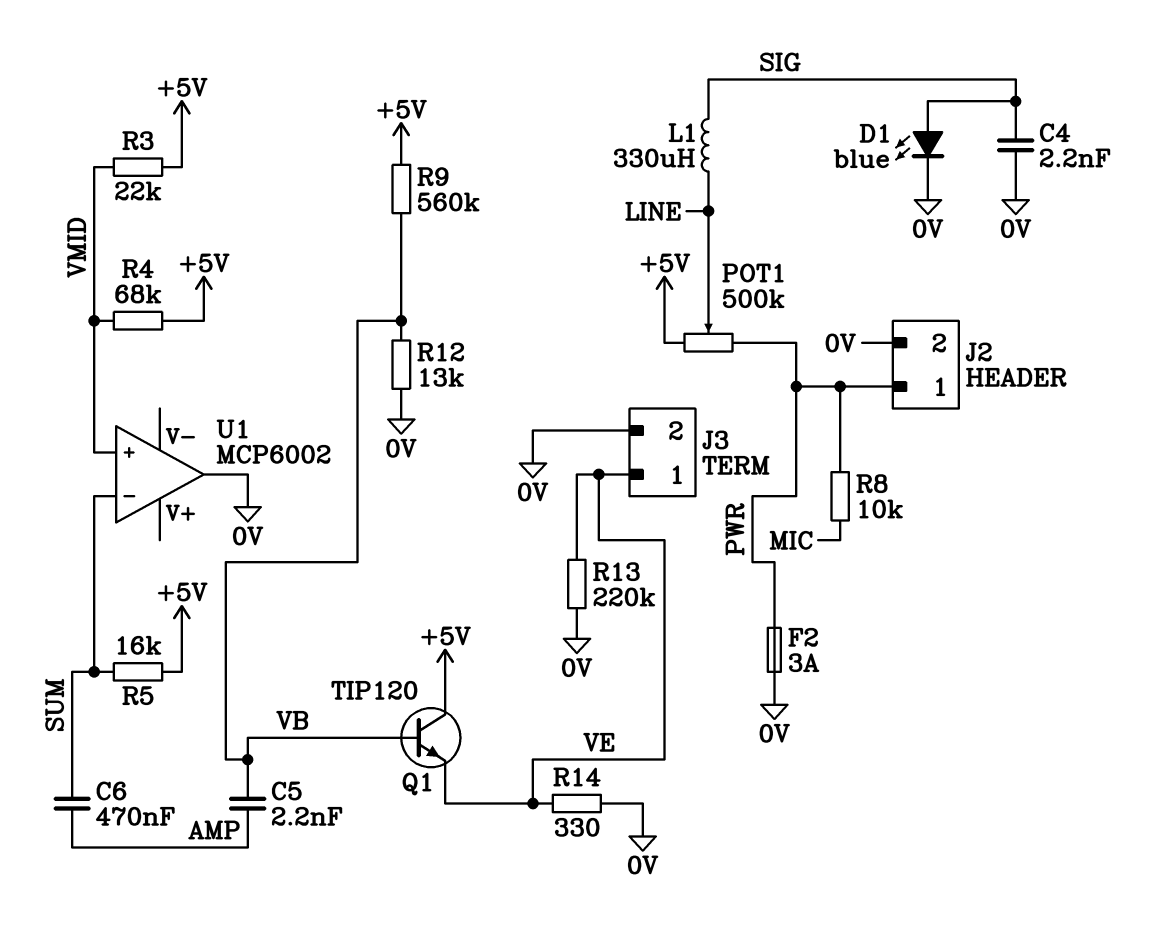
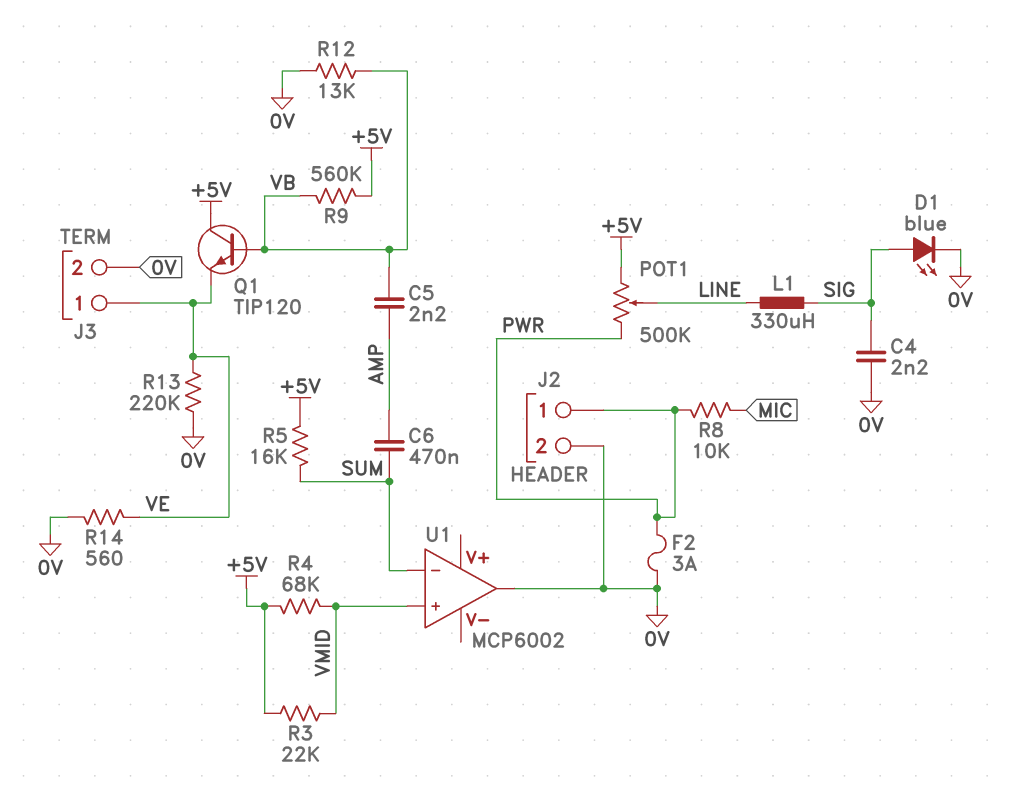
R14: 330 (0V, VE) -> 560 (0V, VE)

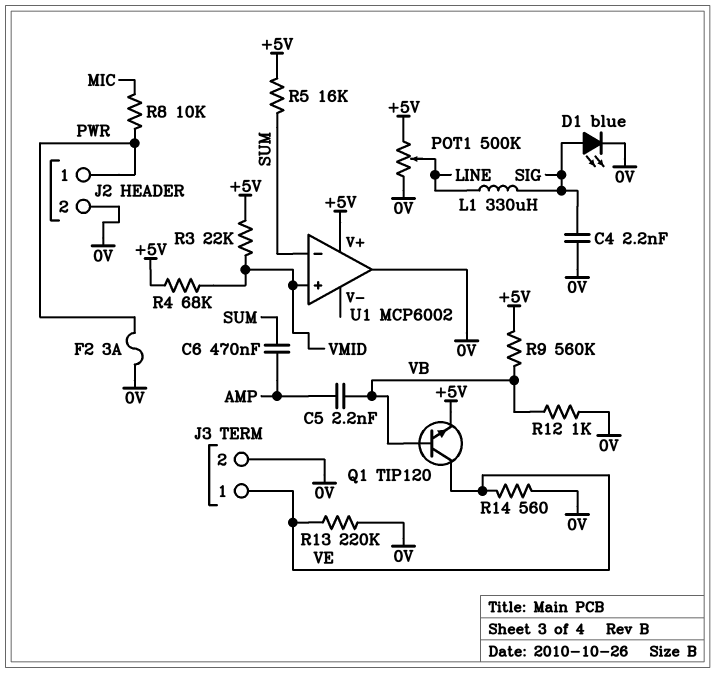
POT1: 500k (+5V, PWR, wiper LINE) -> 500k (+5V, 0V, wiper LINE)
Q1: NPN TIP120 (B VB, C +5V, E VE) -> NPN TIP120 (B VB, C VE, E +5V)
R12: 13k (0V, VB) -> 1k (0V, VB)
U1 pin V+: none -> +5V

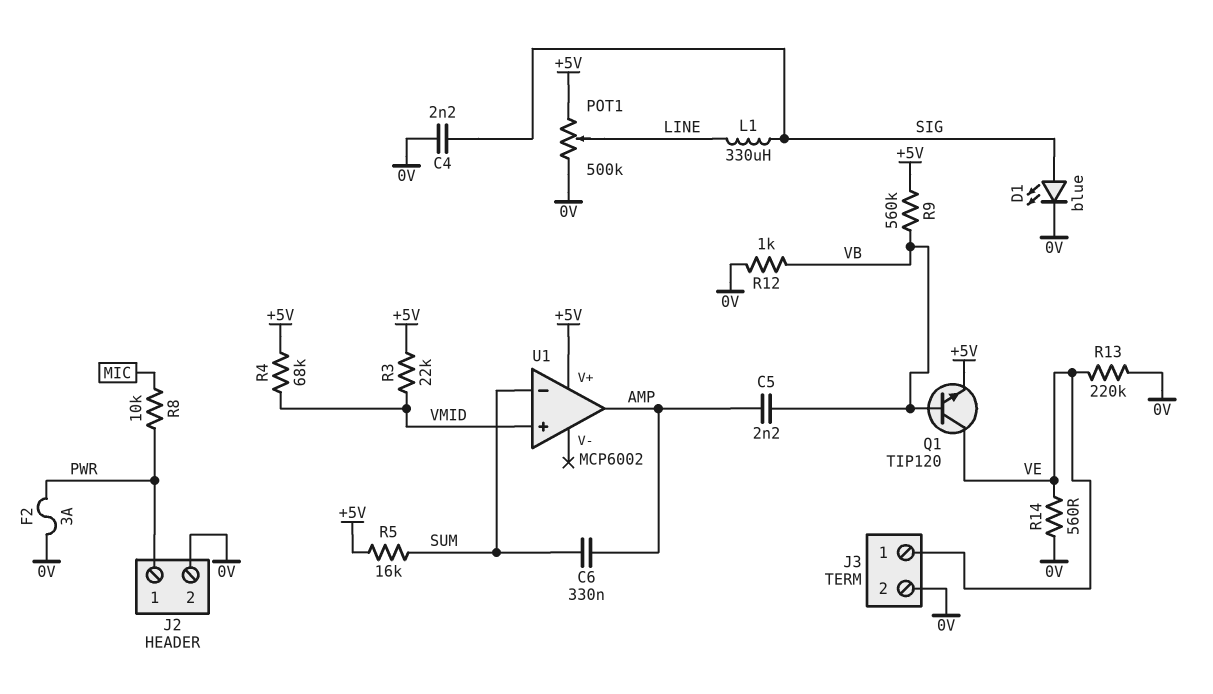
C6: 470nF (AMP, SUM) -> 330nF (AMP, SUM)
U1 pin out: 0V -> AMP

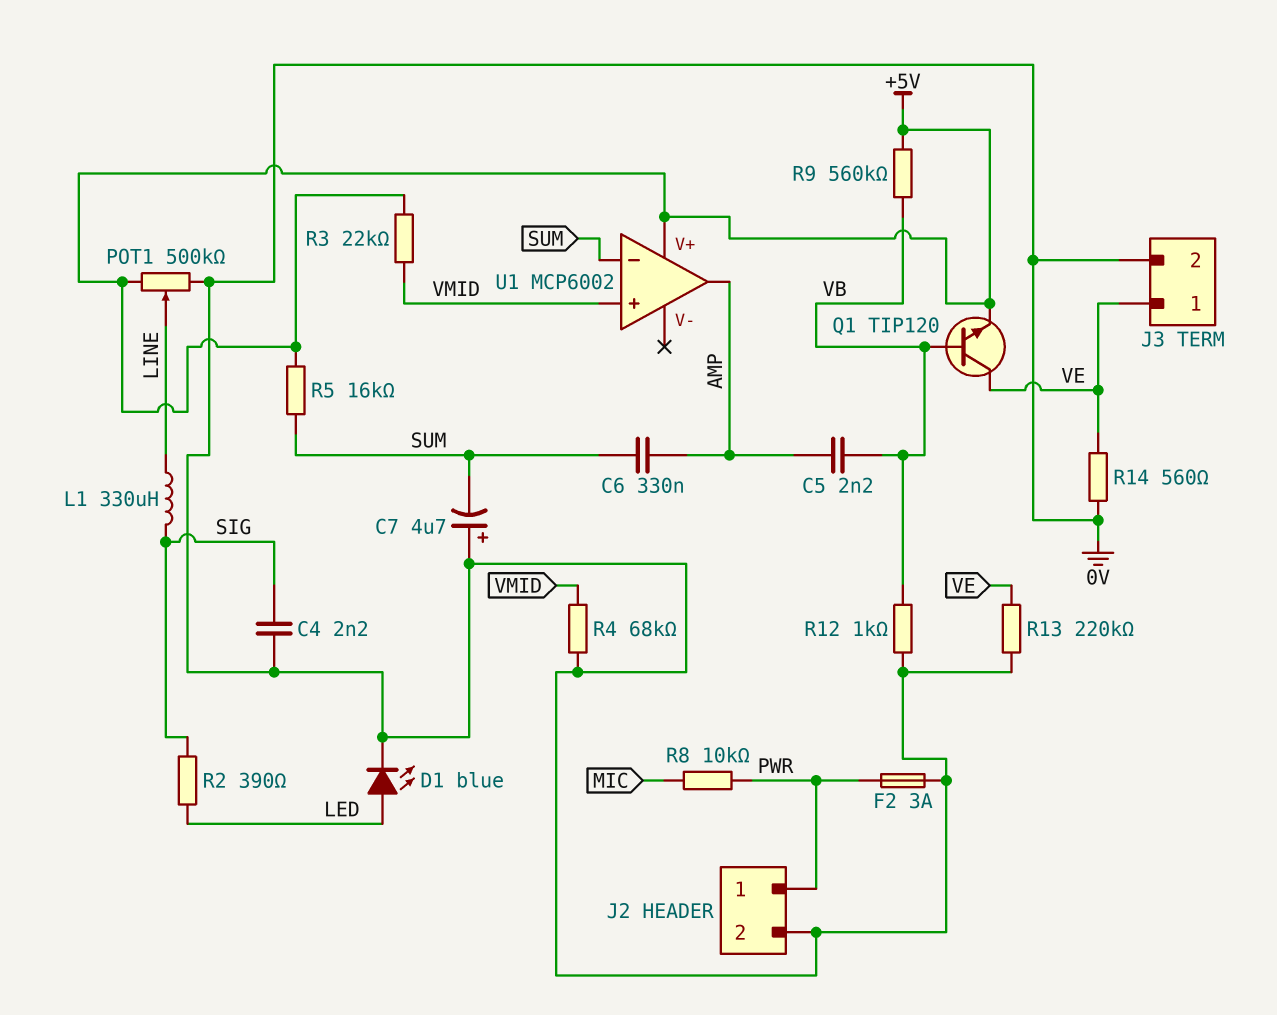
C7: none -> 4.7uF (plus 0V, minus SUM)
D1: LED blue (A SIG, K 0V) -> LED blue (A LED, K 0V)
R2: none -> 390 (LED, SIG)
R4: 68k (+5V, VMID) -> 68k (0V, VMID)

